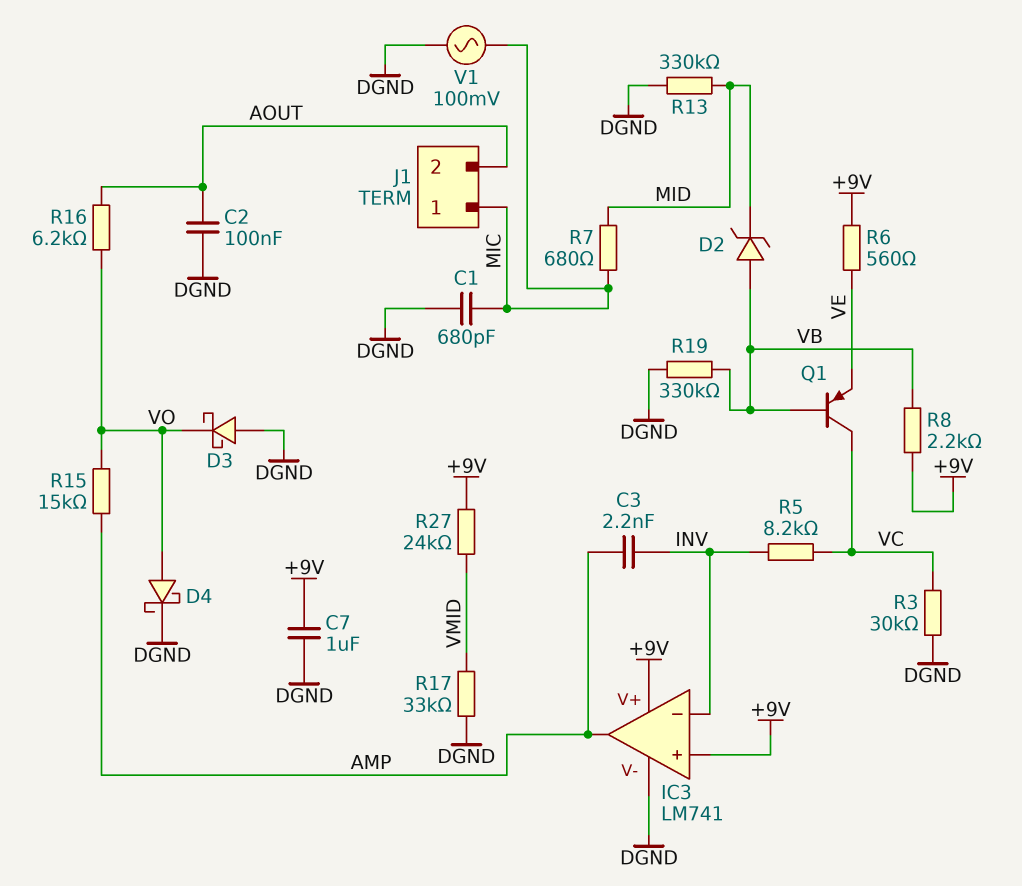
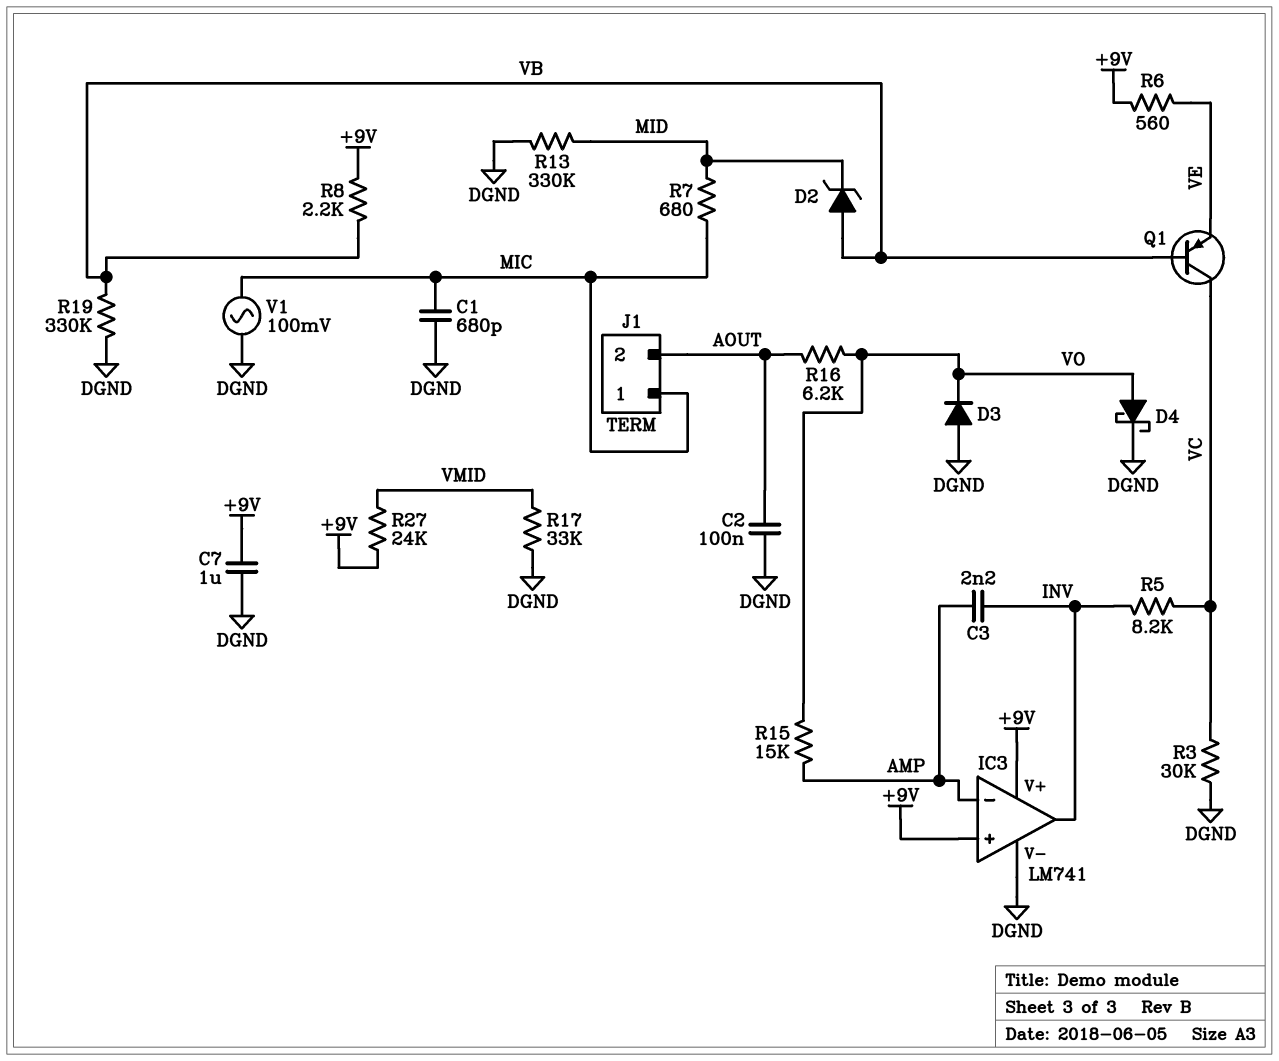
D3: schottky (A DGND, K VO) -> diode (A DGND, K VO)
IC3 pin in-: INV -> AMP
IC3 pin out: AMP -> INV

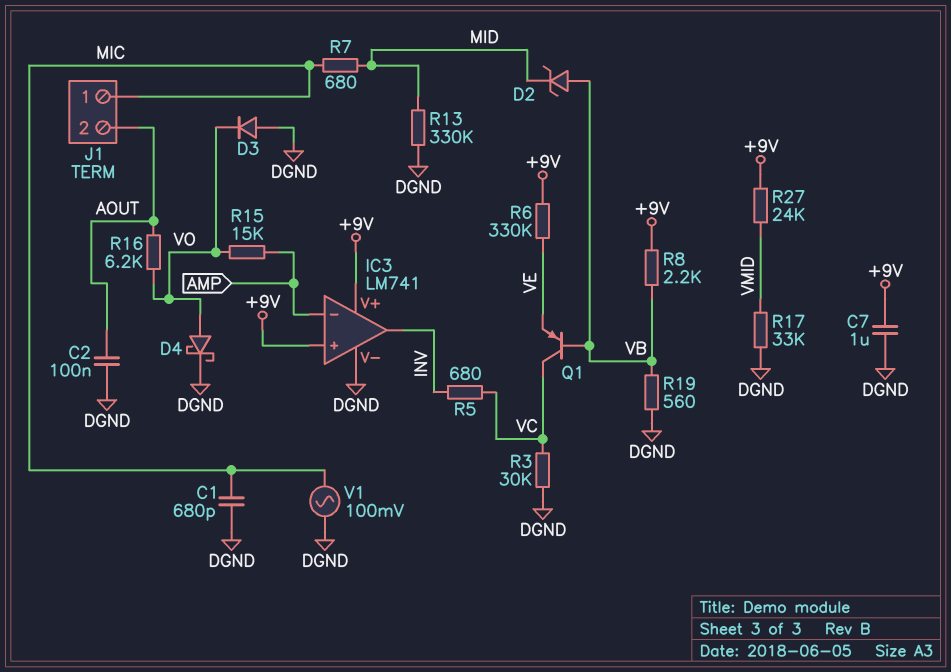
C3: 2.2nF (AMP, INV) -> none
R5: 8.2k (INV, VC) -> 680 (INV, VC)
R6: 560 (+9V, VE) -> 330k (+9V, VE)
R19: 330k (DGND, VB) -> 560 (DGND, VB)

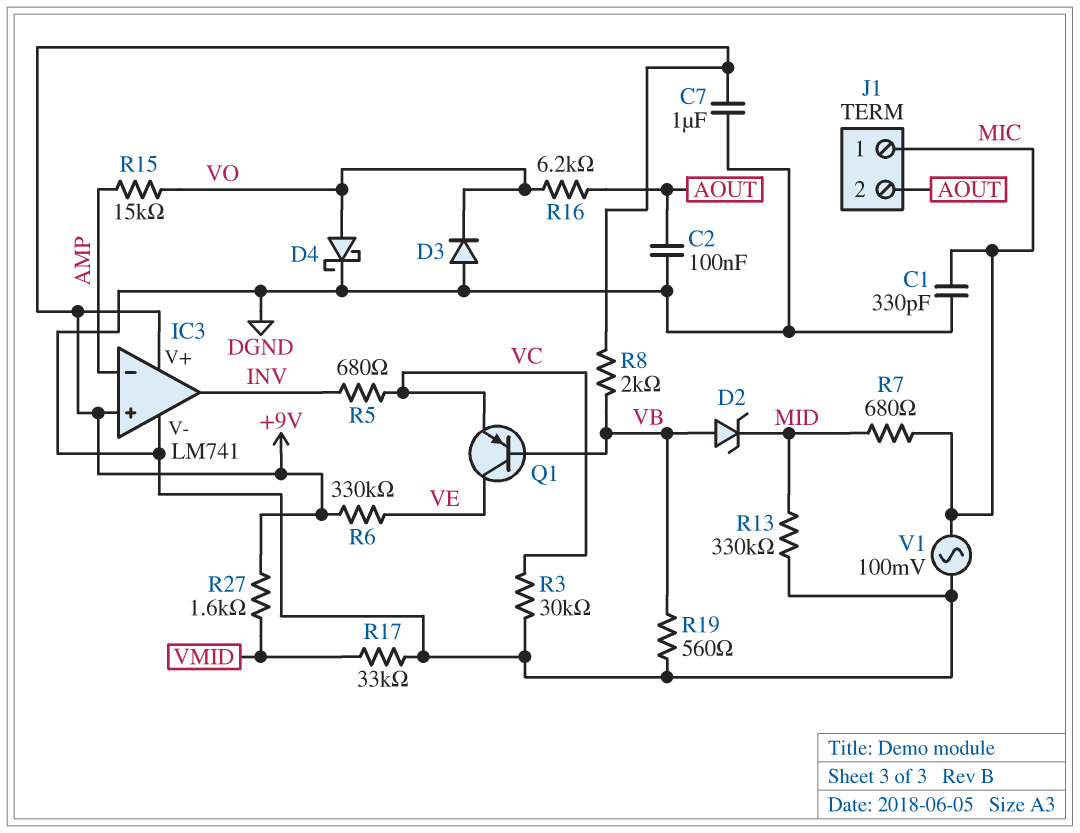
C1: 680pF (DGND, MIC) -> 330pF (DGND, MIC)
Q1: PNP (B VB, C VC, E VE) -> PNP (B VB, C VE, E VC)
R8: 2.2k (+9V, VB) -> 2k (+9V, VB)
R27: 24k (+9V, VMID) -> 1.6k (+9V, VMID)

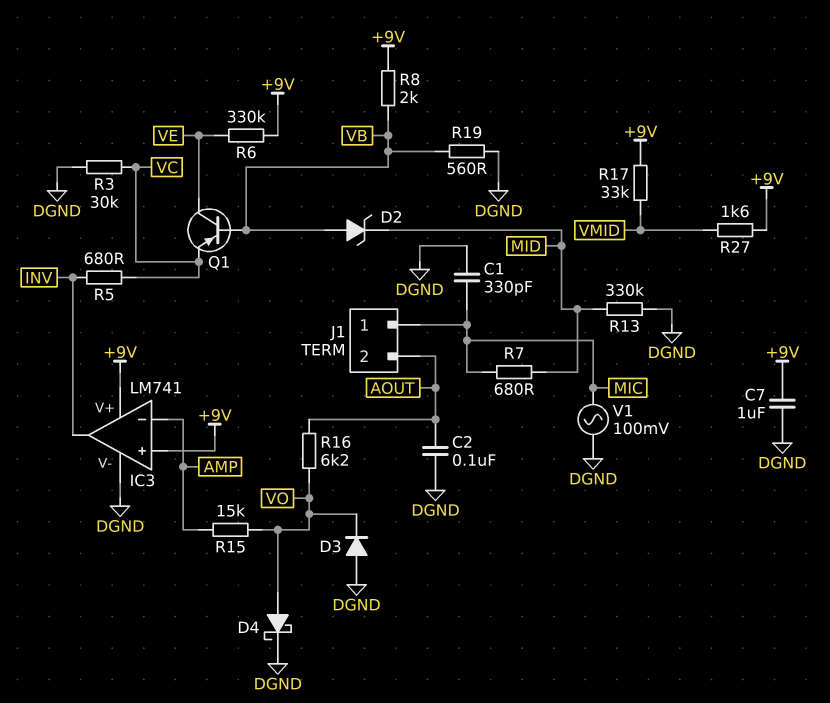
R17: 33k (DGND, VMID) -> 33k (+9V, VMID)

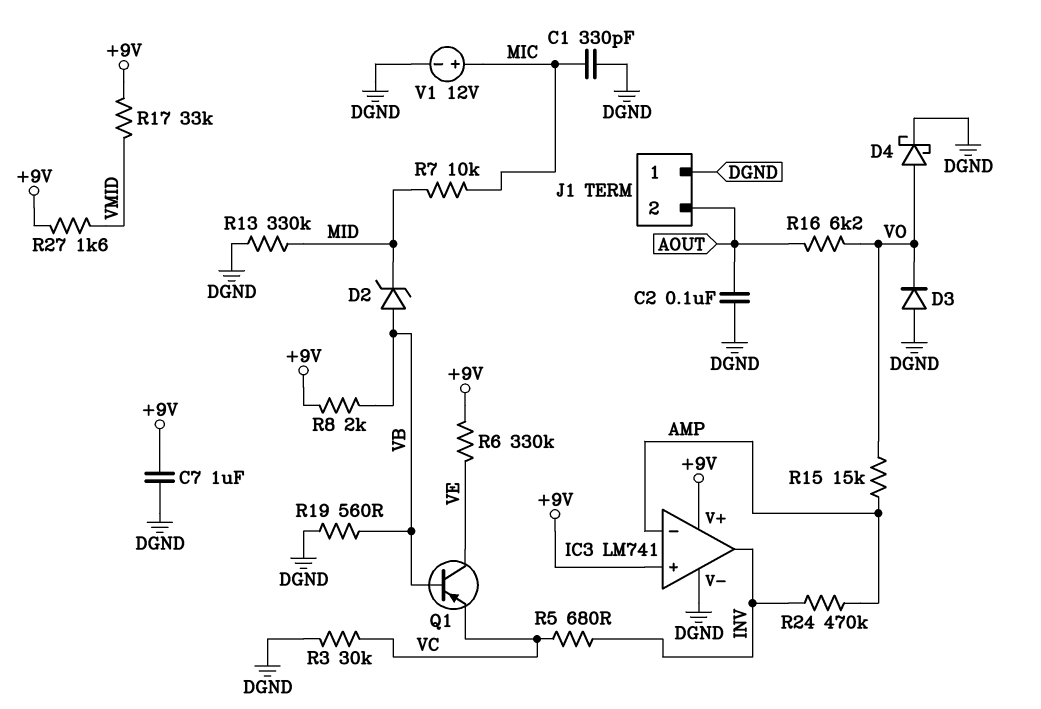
J1 pin 1: MIC -> DGND
R7: 680 (MIC, MID) -> 10k (MIC, MID)
R24: none -> 470k (AMP, INV)
V1: AC 100mV (DGND, MIC) -> 12V (plus MIC, minus DGND)

